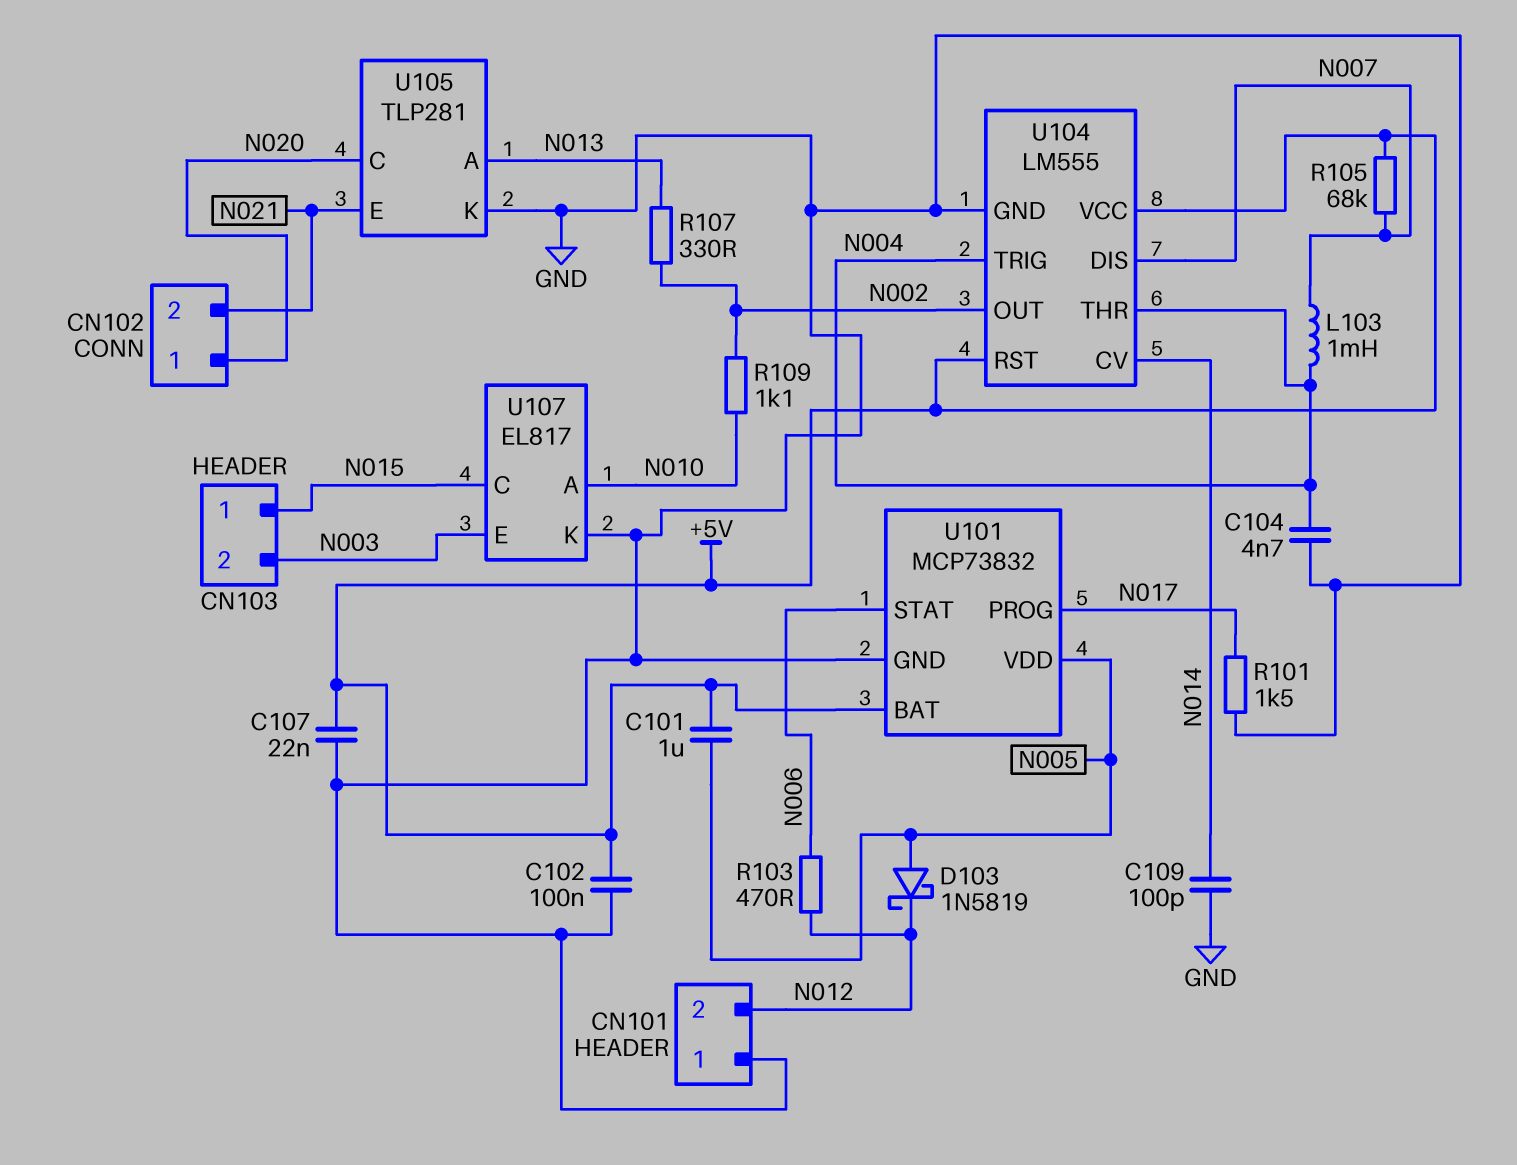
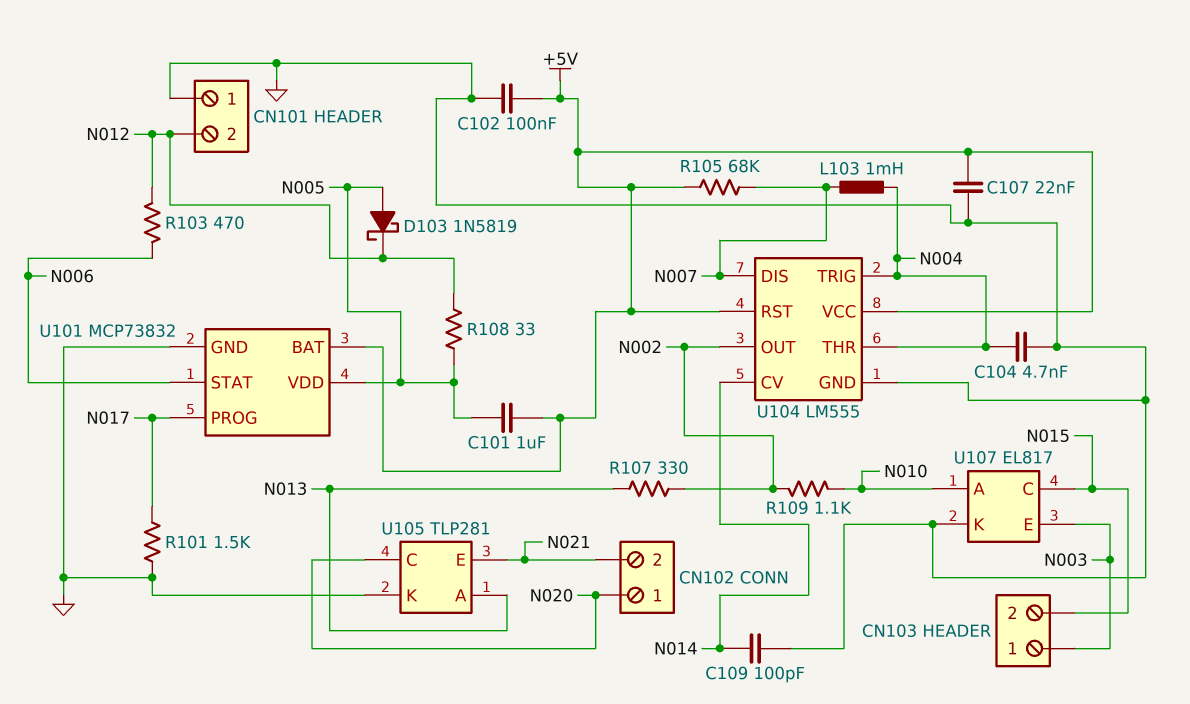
CN103 pin 1: N015 -> N003
CN103 pin 2: N003 -> N015
R108: none -> 33 (N005, N012)

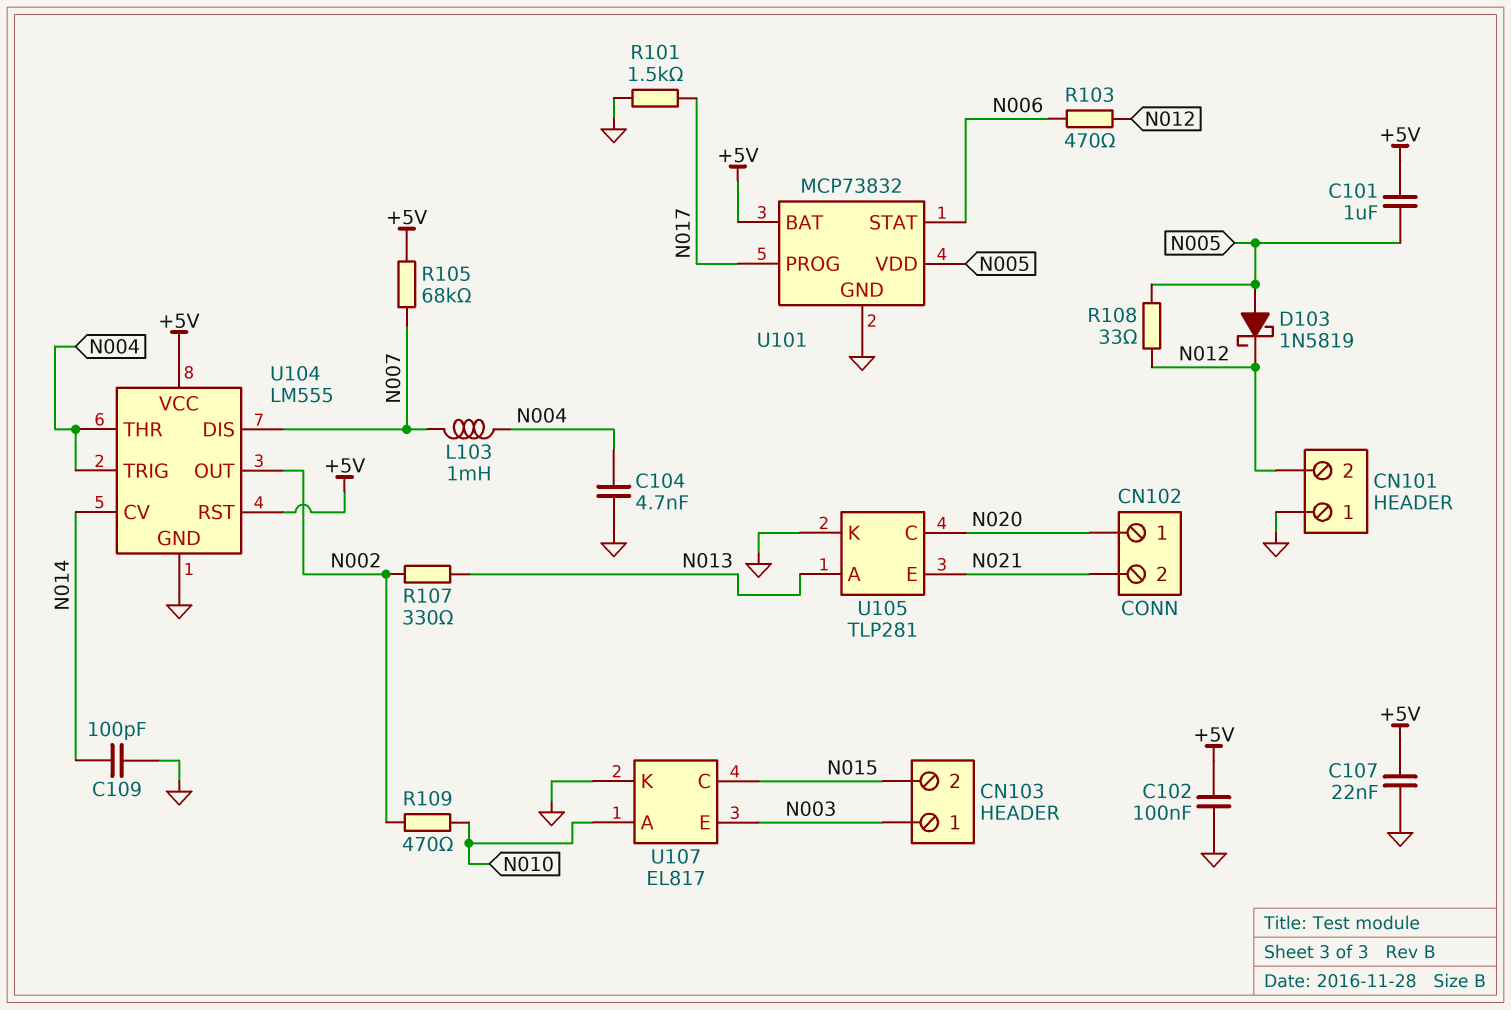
R109: 1.1k (N002, N010) -> 470 (N002, N010)

